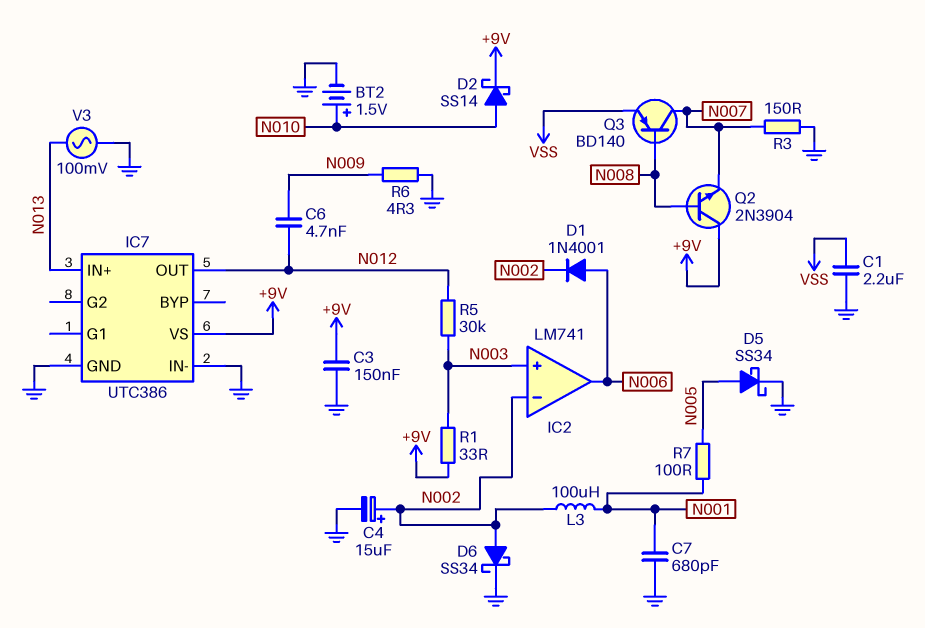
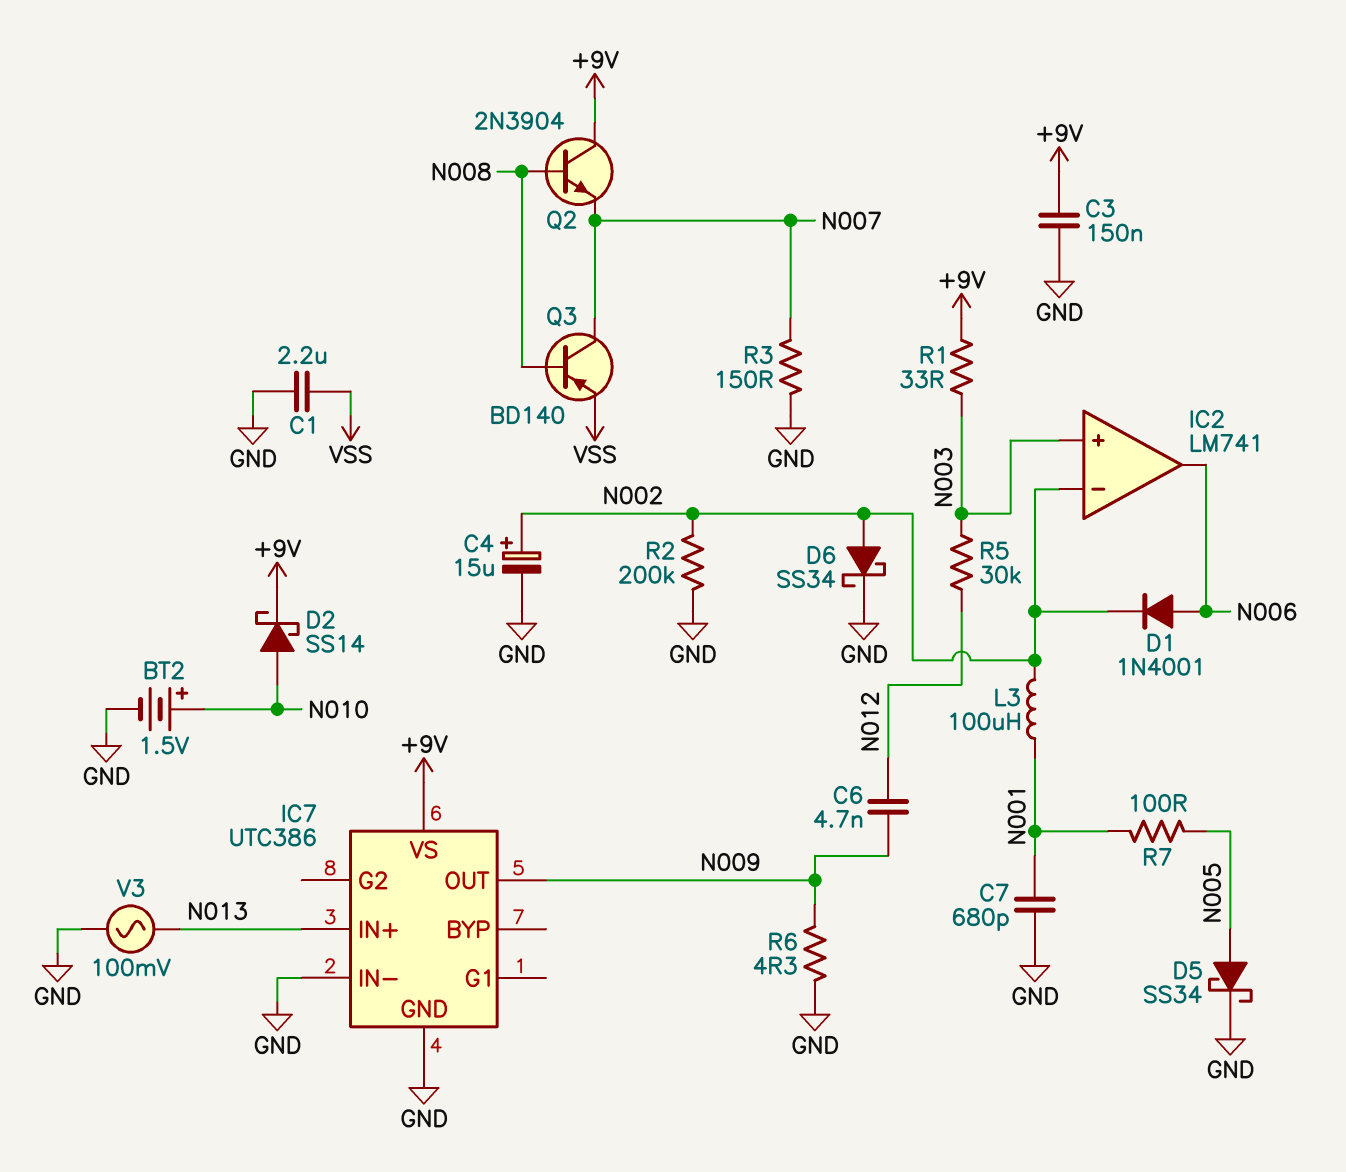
IC7 pin OUT: N012 -> N009
R2: none -> 200k (GND, N002)

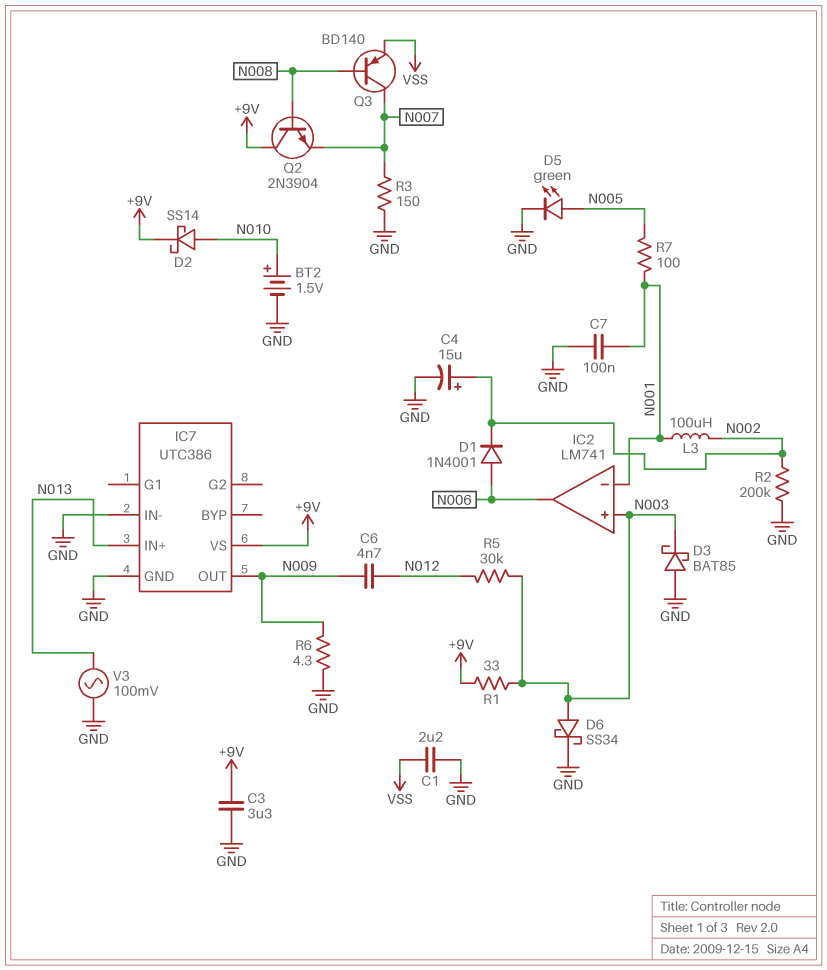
C3: 150nF (+9V, GND) -> 3.3uF (+9V, GND)
C7: 680pF (GND, N001) -> 100nF (GND, N001)
D3: none -> schottky BAT85 (A GND, K N003)
D5: schottky SS34 (A N005, K GND) -> LED green (A N005, K GND)
D6: schottky SS34 (A N002, K GND) -> schottky SS34 (A N003, K GND)
IC2 pin in-: N002 -> N001

